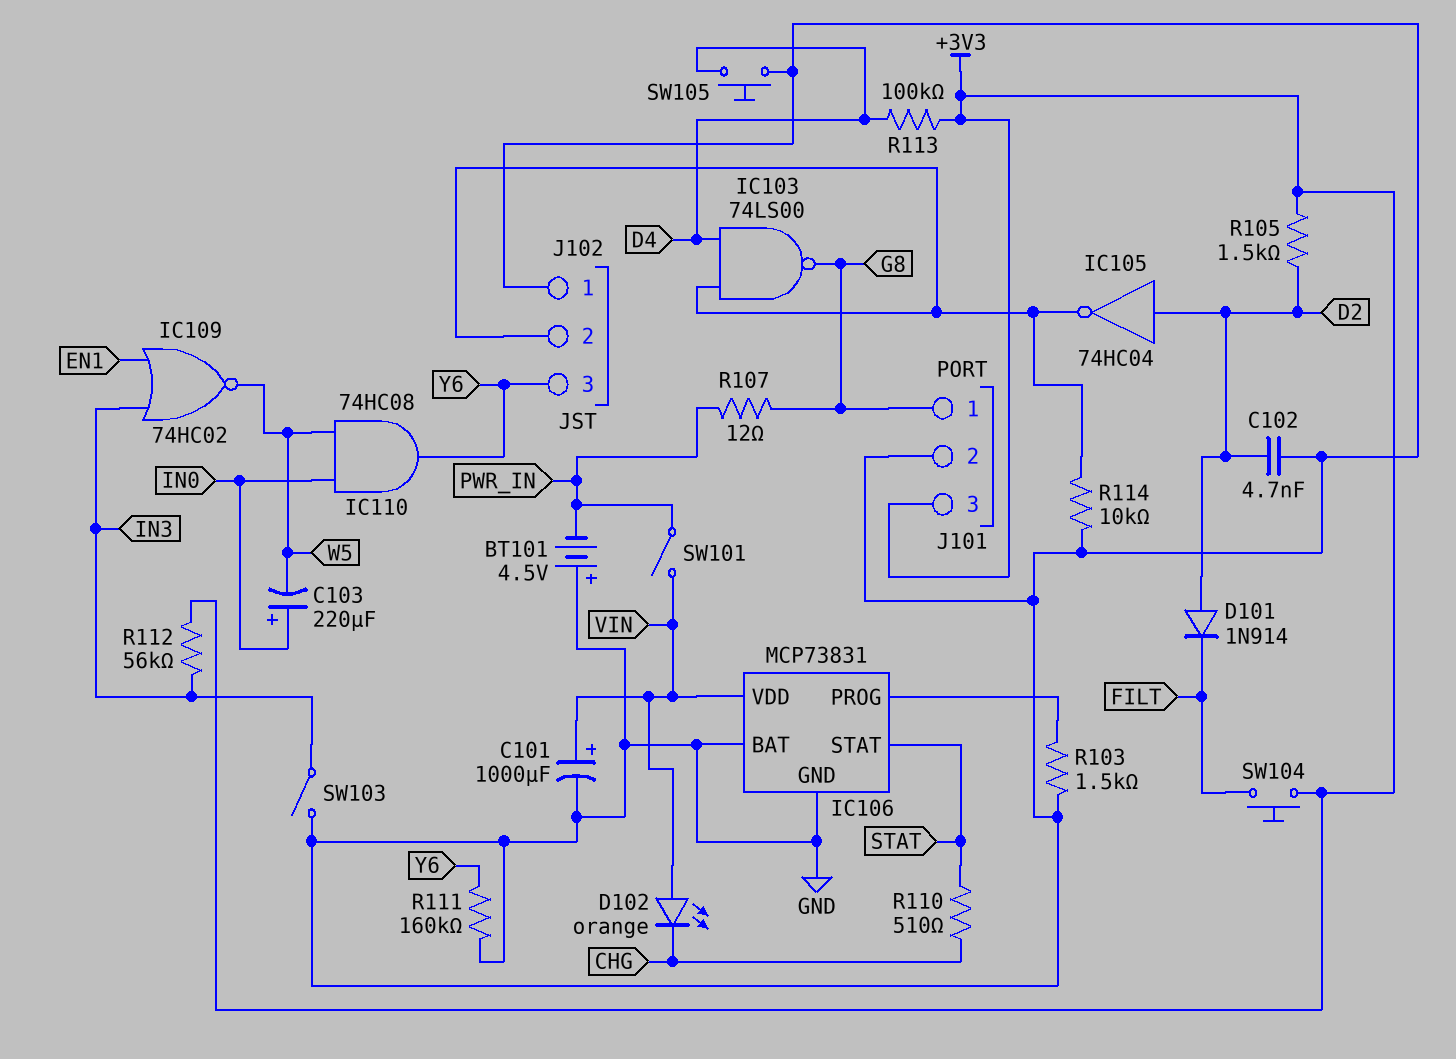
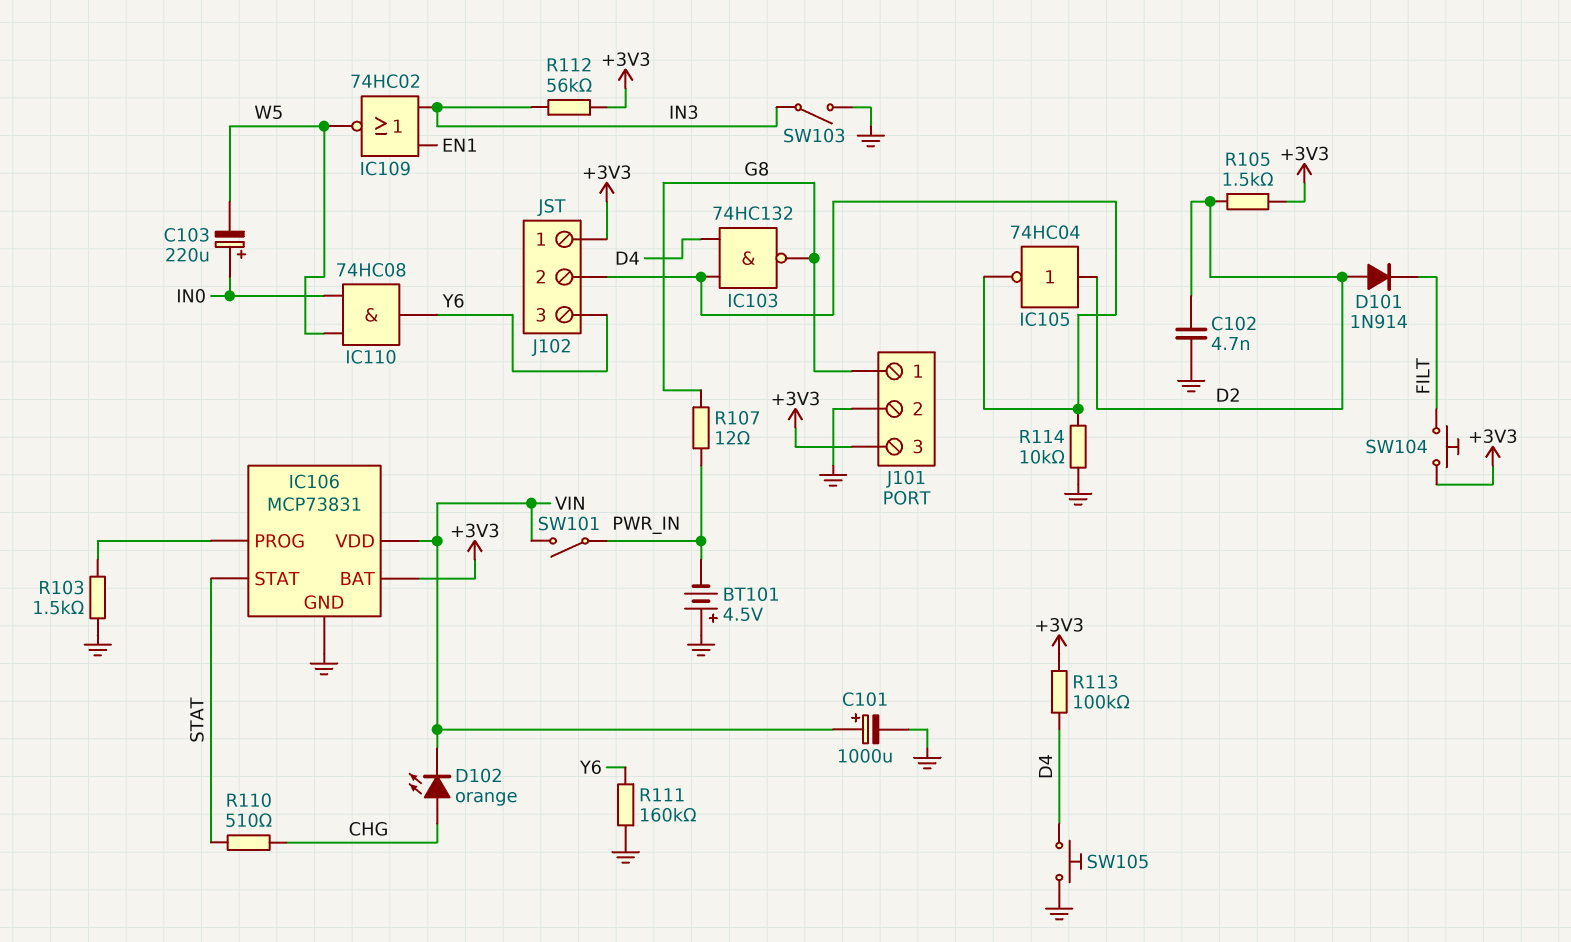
D102: LED orange (A VIN, K CHG) -> LED orange (A CHG, K VIN)
IC103: NAND 74LS00 (in D4, in J102/2, out G8) -> NAND 74HC132 (in D4, in J102/2, out G8)
IC106 pin BAT: GND -> +3V3
J102 pin 1: GND -> +3V3

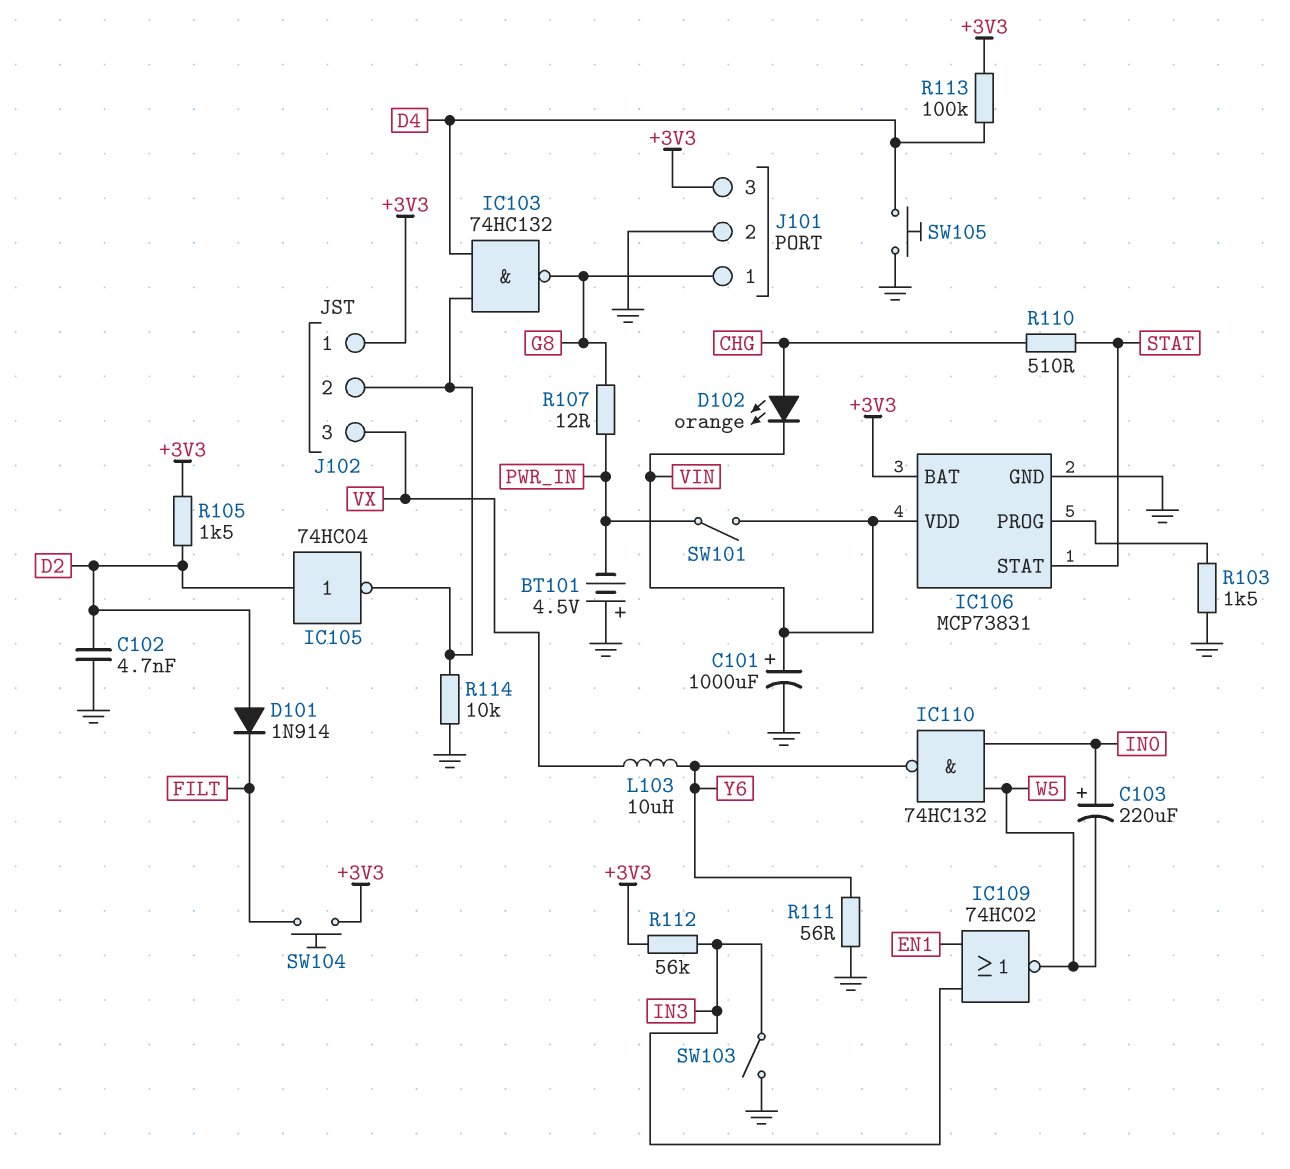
IC110: AND 74HC08 (in IN0, in W5, out Y6) -> NAND 74HC132 (in IN0, in W5, out Y6)
J102 pin 3: Y6 -> VX
L103: none -> 10uH (VX, Y6)
R111: 160k (GND, Y6) -> 56 (GND, Y6)

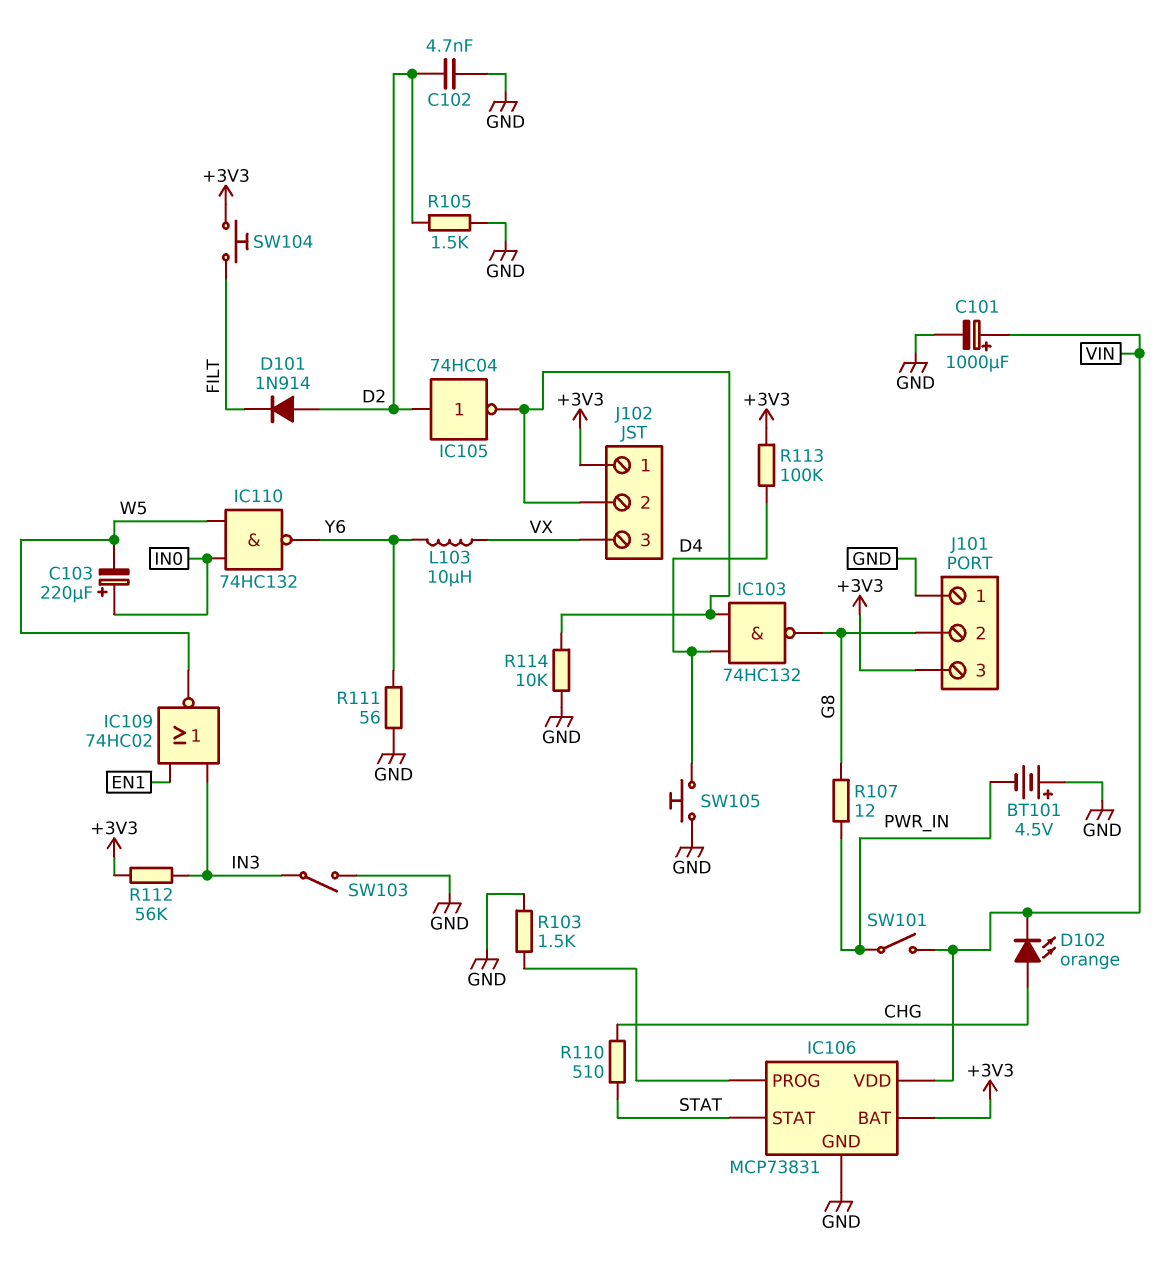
J101 pin 1: G8 -> GND
J101 pin 2: GND -> G8
R105: 1.5k (+3V3, D2) -> 1.5k (D2, GND)

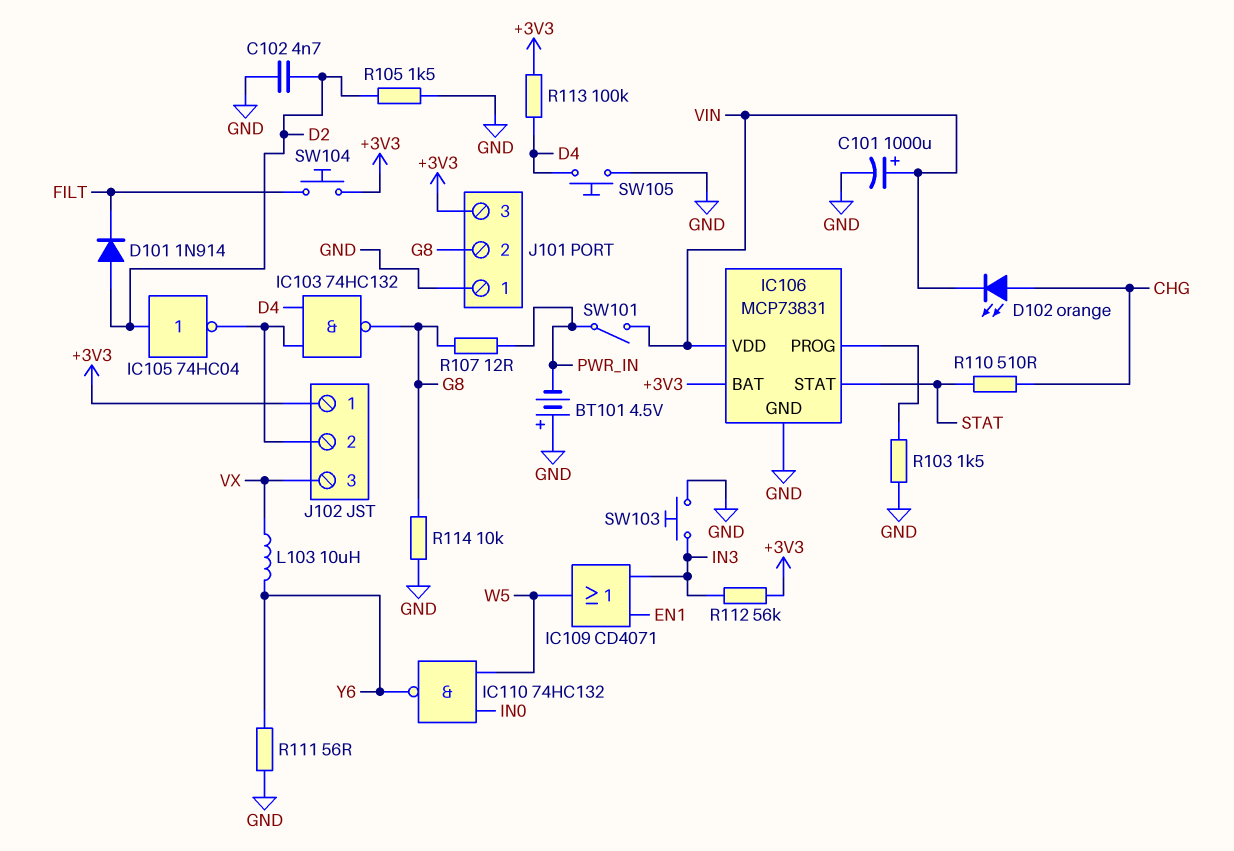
C103: 220uF (plus IN0, minus W5) -> none
IC109: NOR 74HC02 (in EN1, in IN3, out W5) -> OR CD4071 (in EN1, in IN3, out W5)
R114: 10k (GND, J102/2) -> 10k (G8, GND)
SW103: switch (GND, IN3) -> button (GND, IN3)

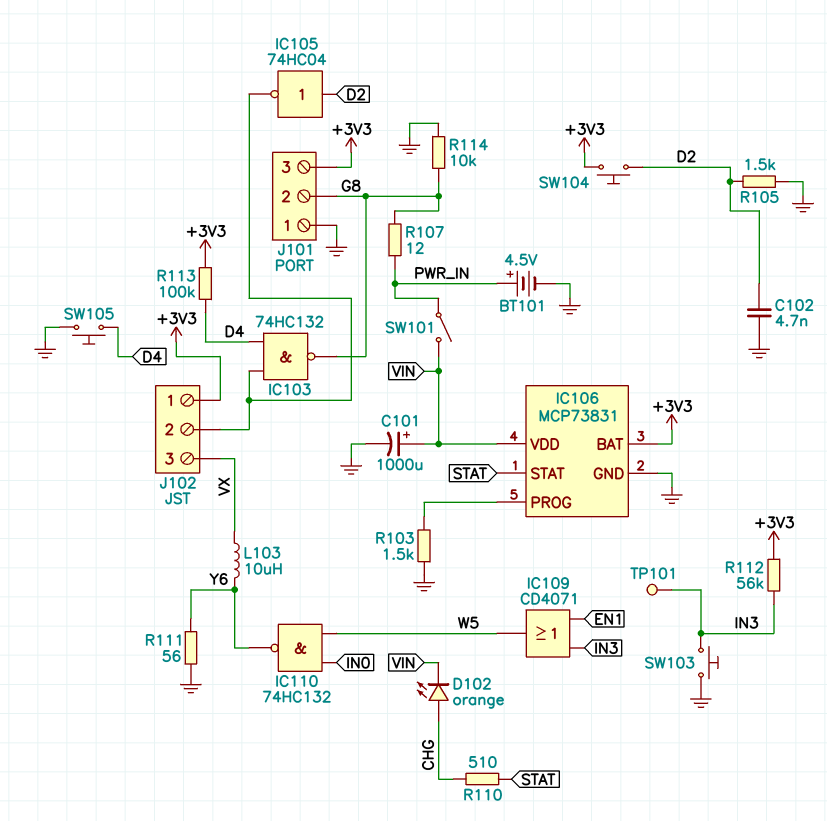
BT101: 4.5V (plus GND, minus PWR_IN) -> 4.5V (plus PWR_IN, minus GND)
D101: diode 1N914 (A D2, K FILT) -> none
SW104: button (+3V3, FILT) -> button (+3V3, D2)
TP101: none -> test point (IN3)

